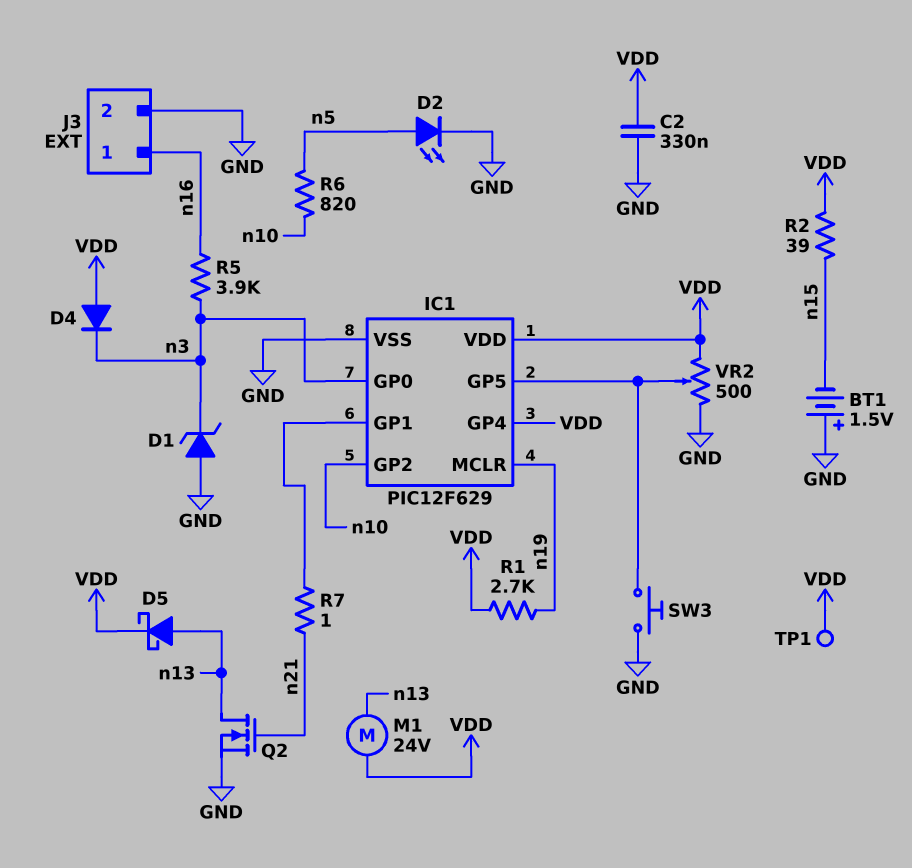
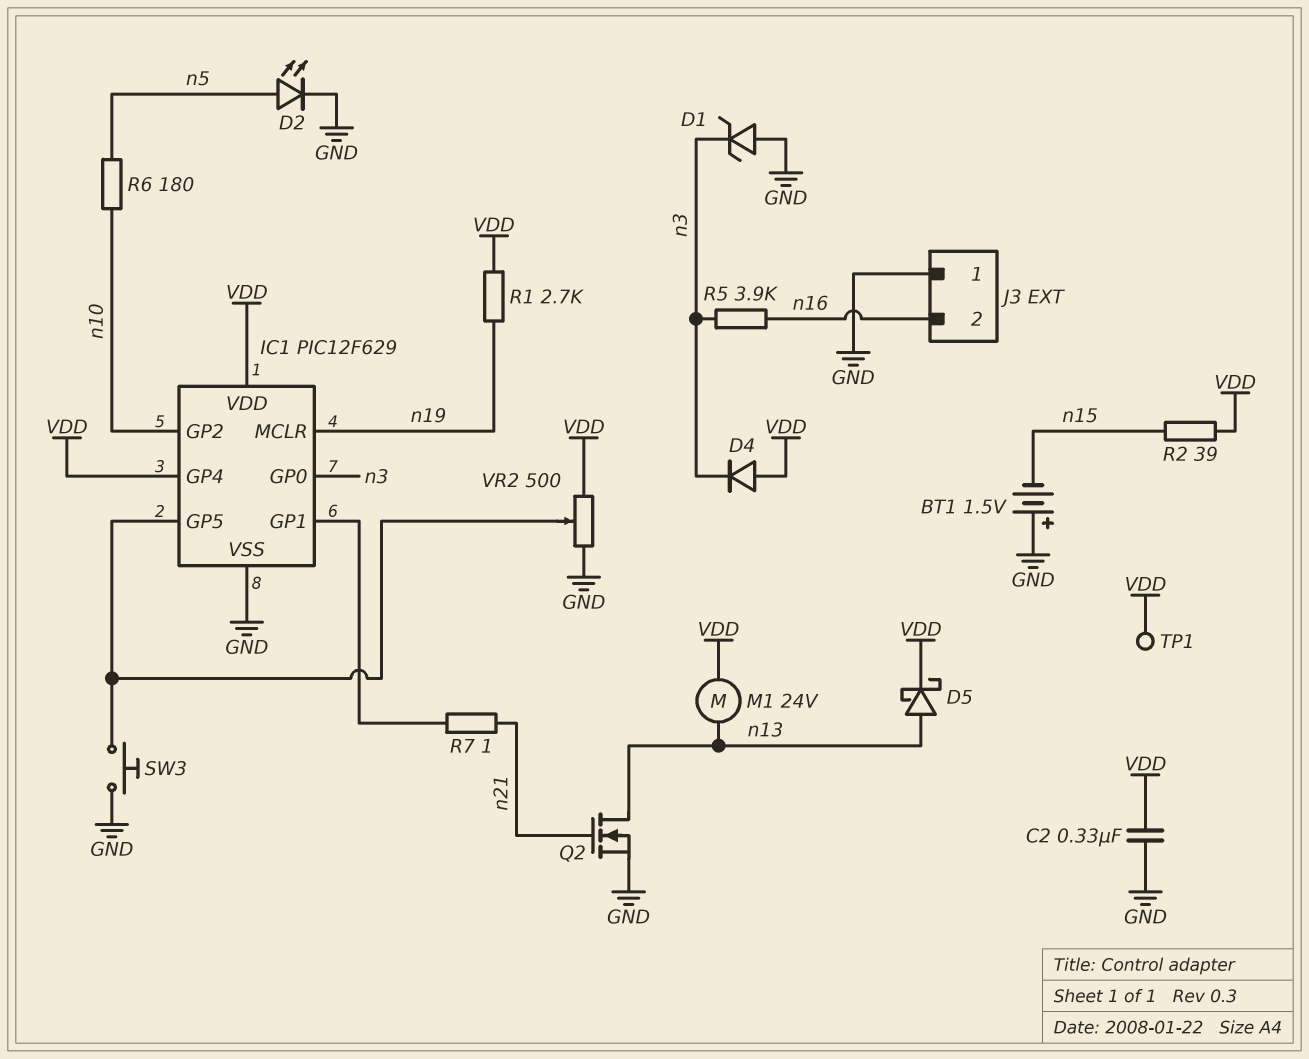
J3 pin 1: n16 -> GND
J3 pin 2: GND -> n16
R6: 820 (n5, n10) -> 180 (n5, n10)

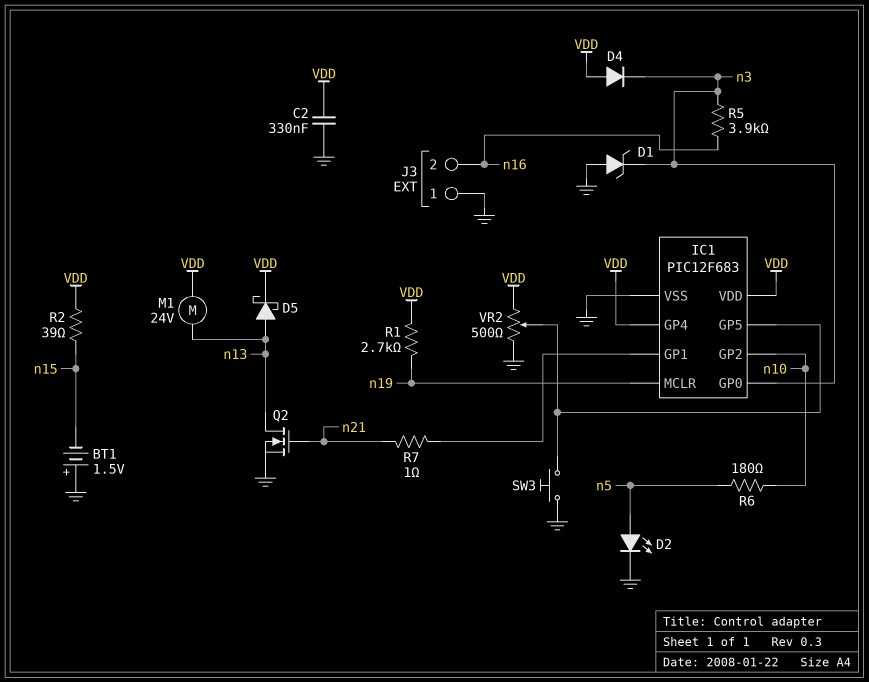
IC1: PIC12F629 -> PIC12F683
TP1: test point (VDD) -> none

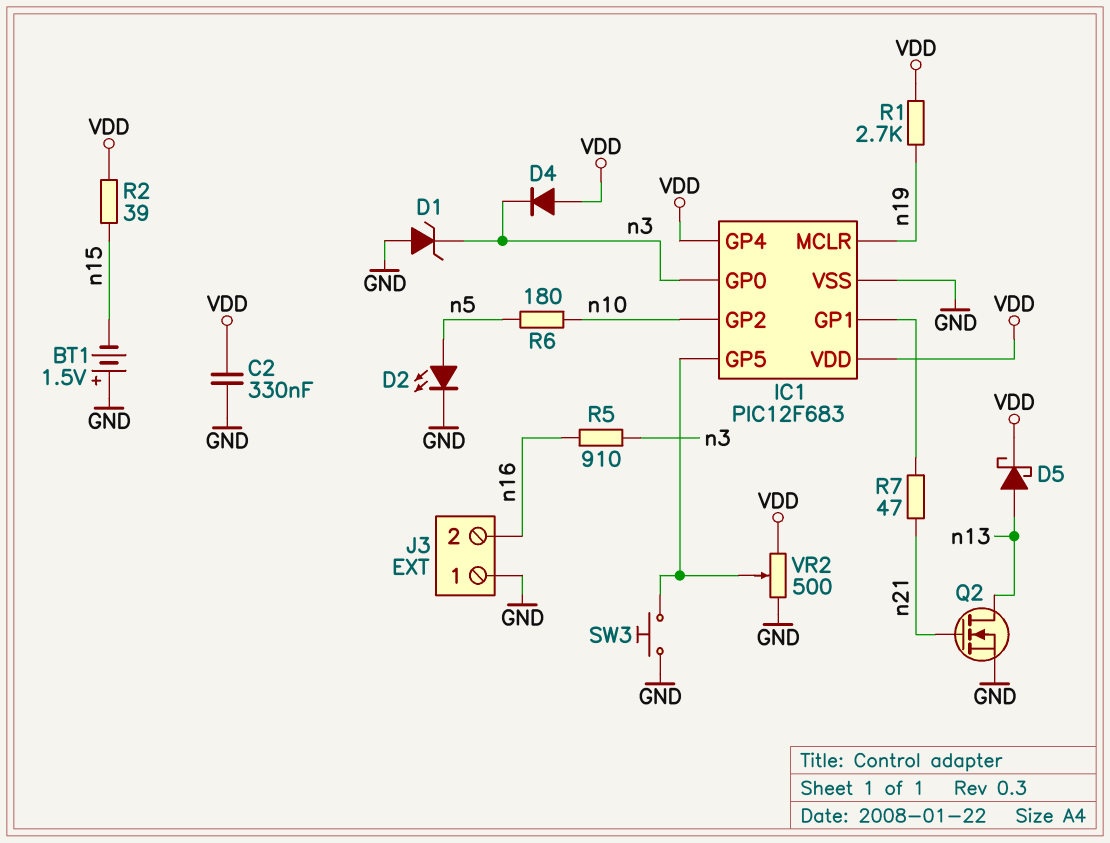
M1: motor 24V (VDD, n13) -> none
R5: 3.9k (n3, n16) -> 910 (n3, n16)
R7: 1 (IC1/GP1, n21) -> 47 (IC1/GP1, n21)

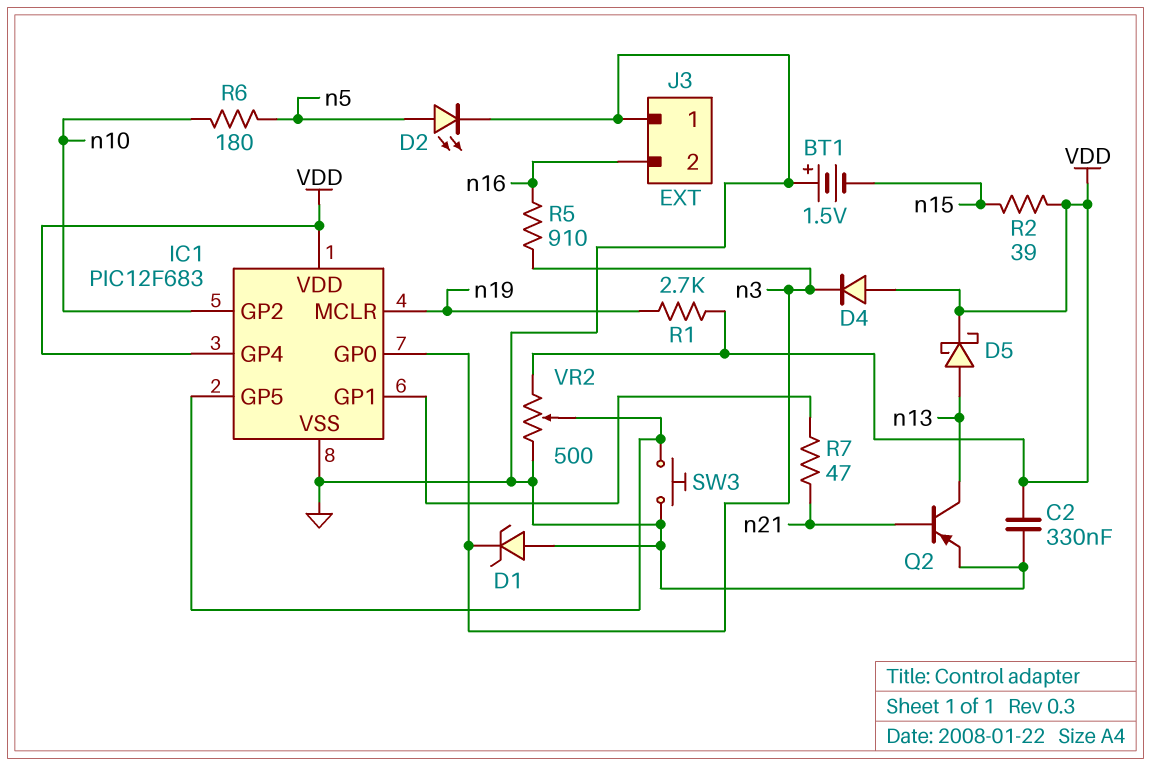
Q2: NMOS (G n21, D n13, S GND) -> PNP (B n21, C n13, E GND)

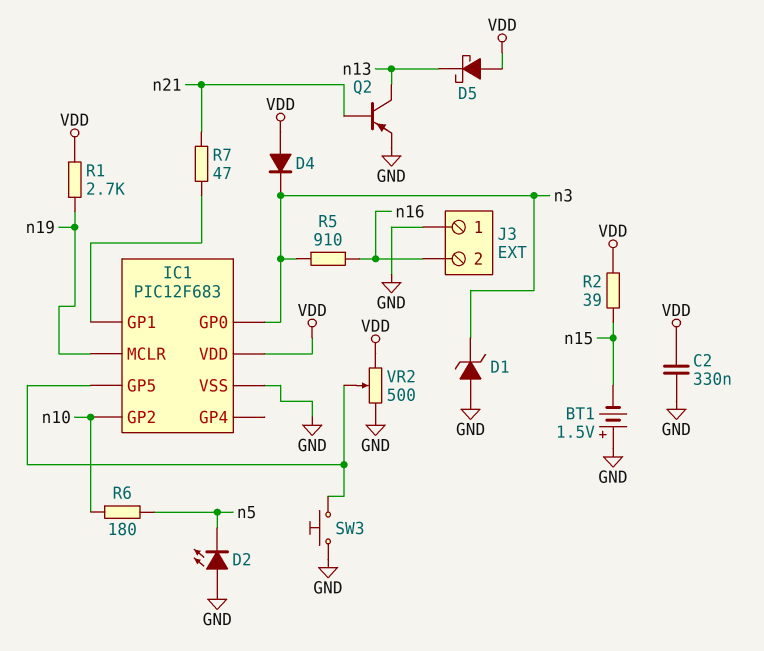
D2: LED (A n5, K GND) -> LED (A GND, K n5)
D5: schottky (A n13, K VDD) -> schottky (A VDD, K n13)
IC1 pin GP4: VDD -> none

